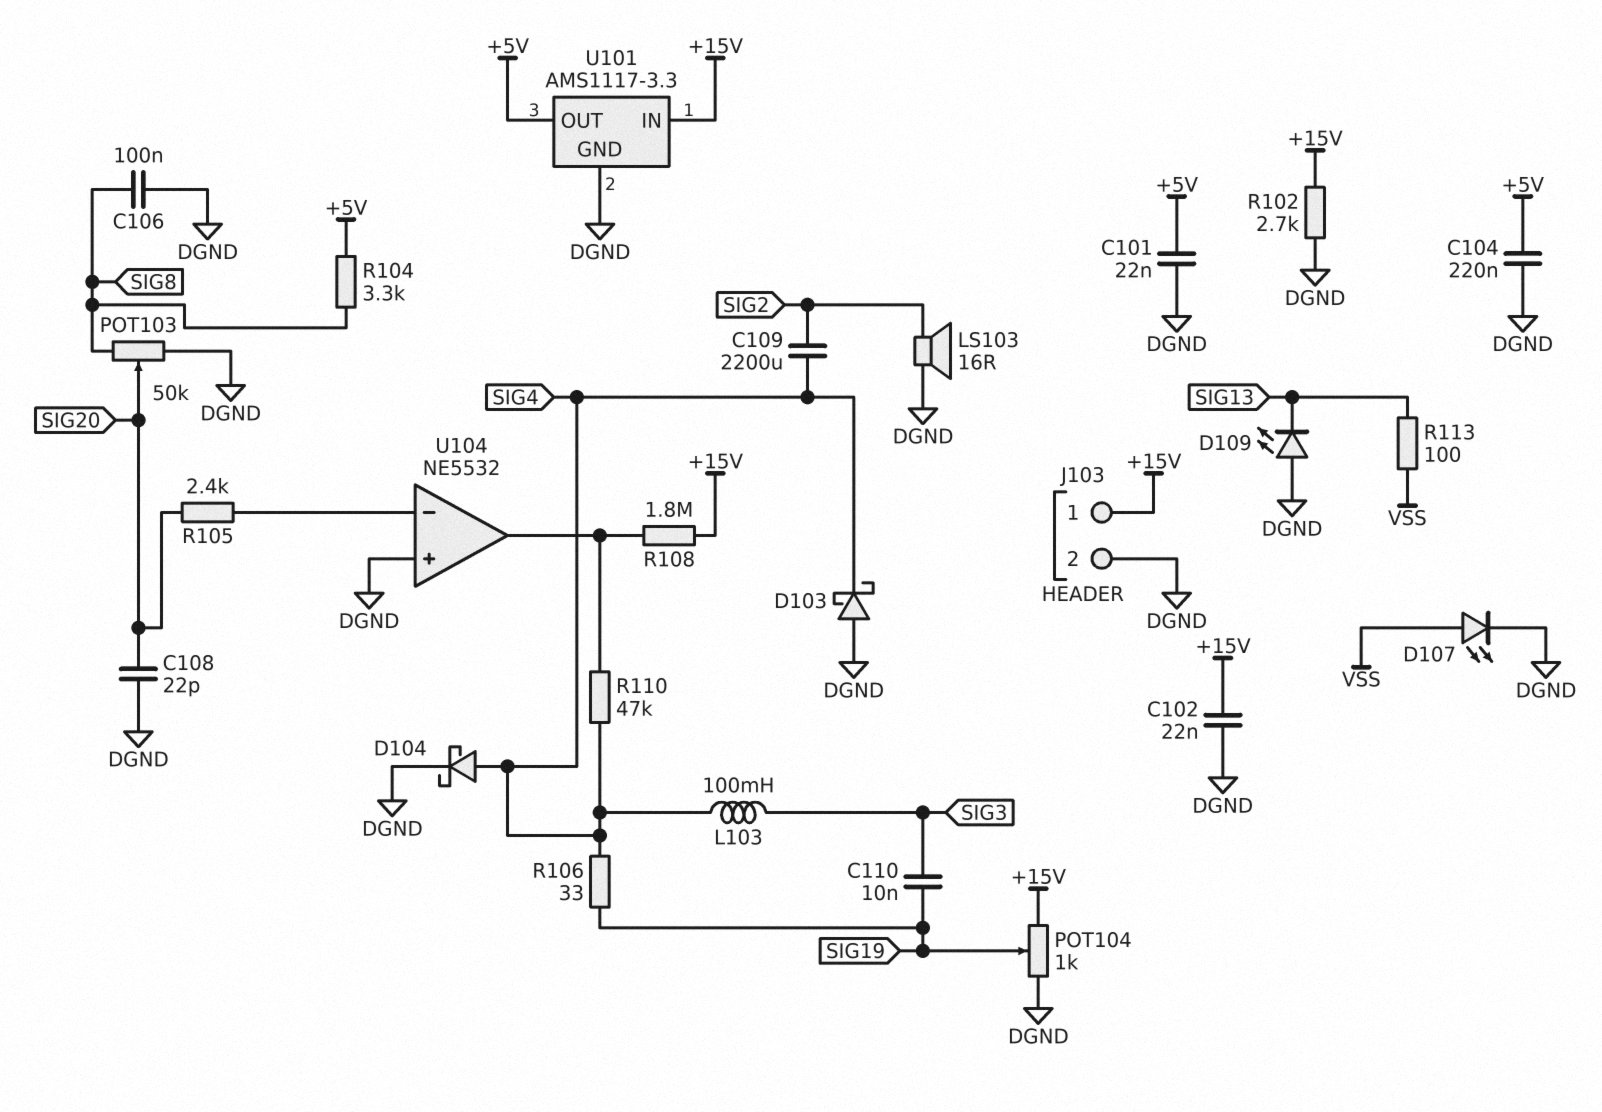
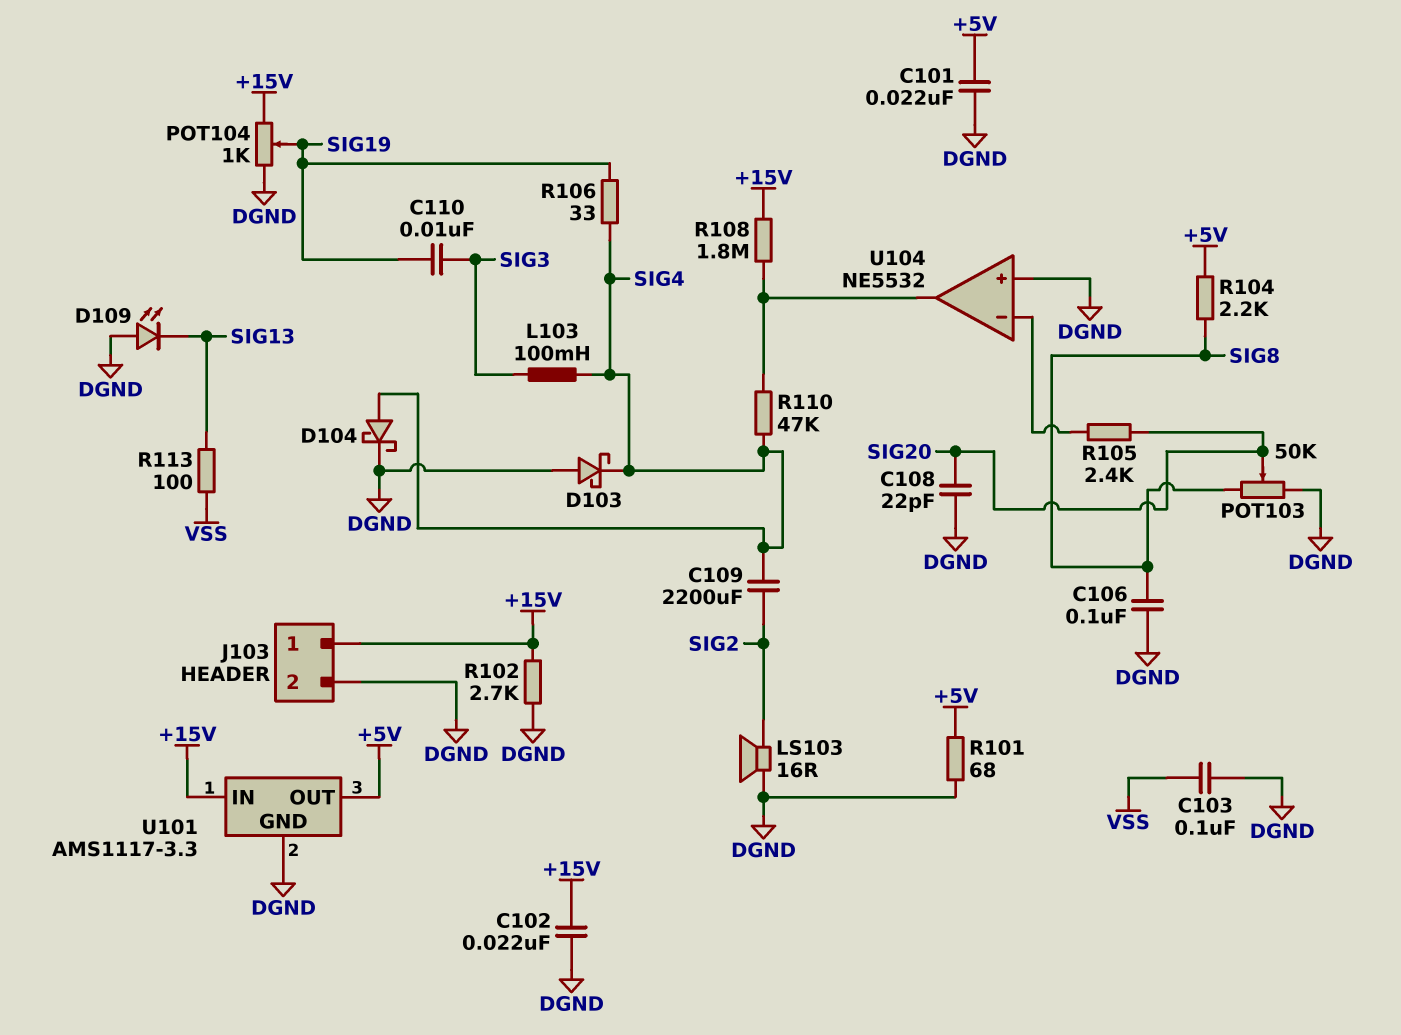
C103: none -> 100nF (DGND, VSS)
C104: 220nF (+5V, DGND) -> none
D107: LED (A VSS, K DGND) -> none
R101: none -> 68 (+5V, DGND)
R104: 3.3k (+5V, SIG8) -> 2.2k (+5V, SIG8)

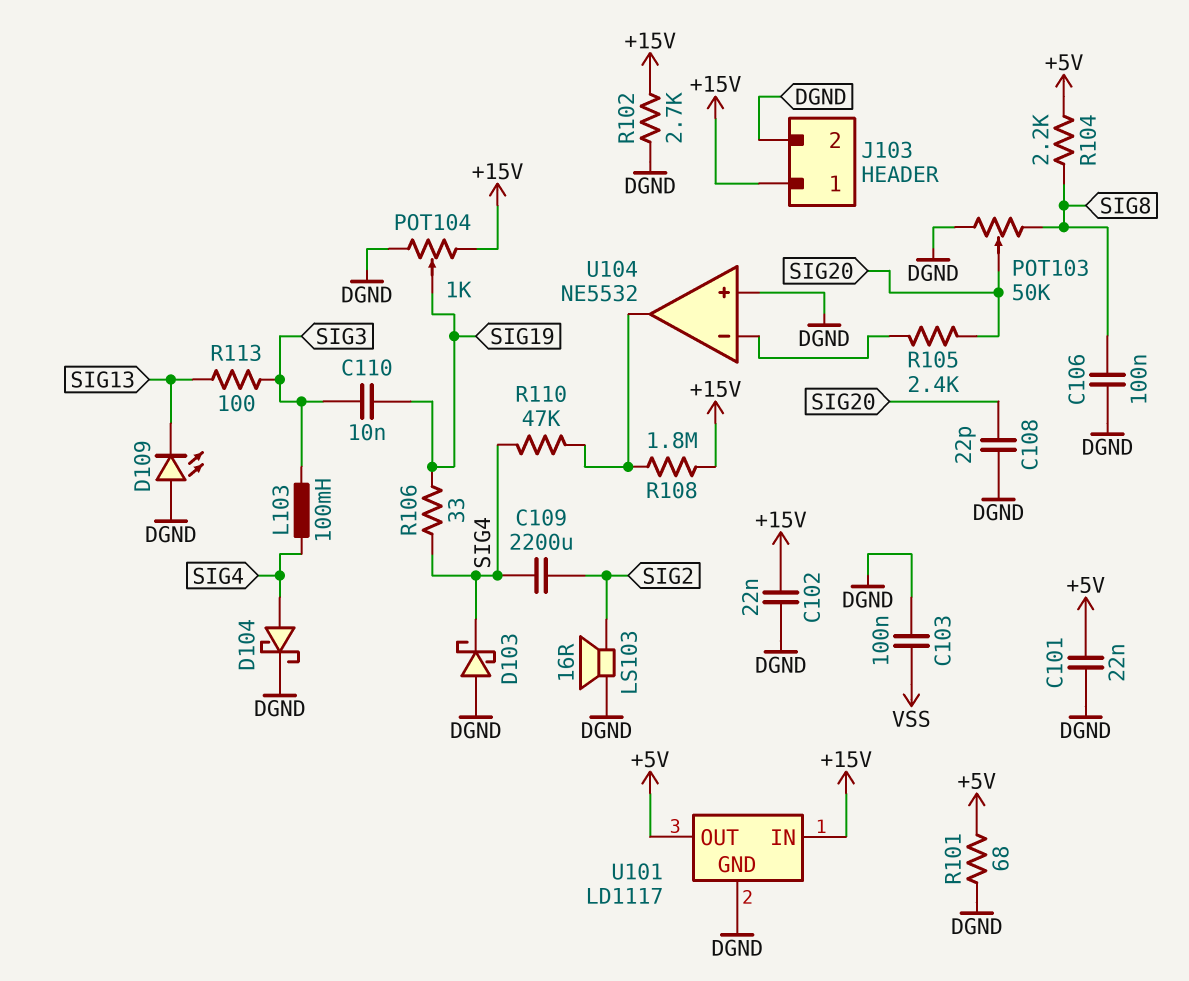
R113: 100 (SIG13, VSS) -> 100 (SIG3, SIG13)
U101: AMS1117-3.3 -> LD1117

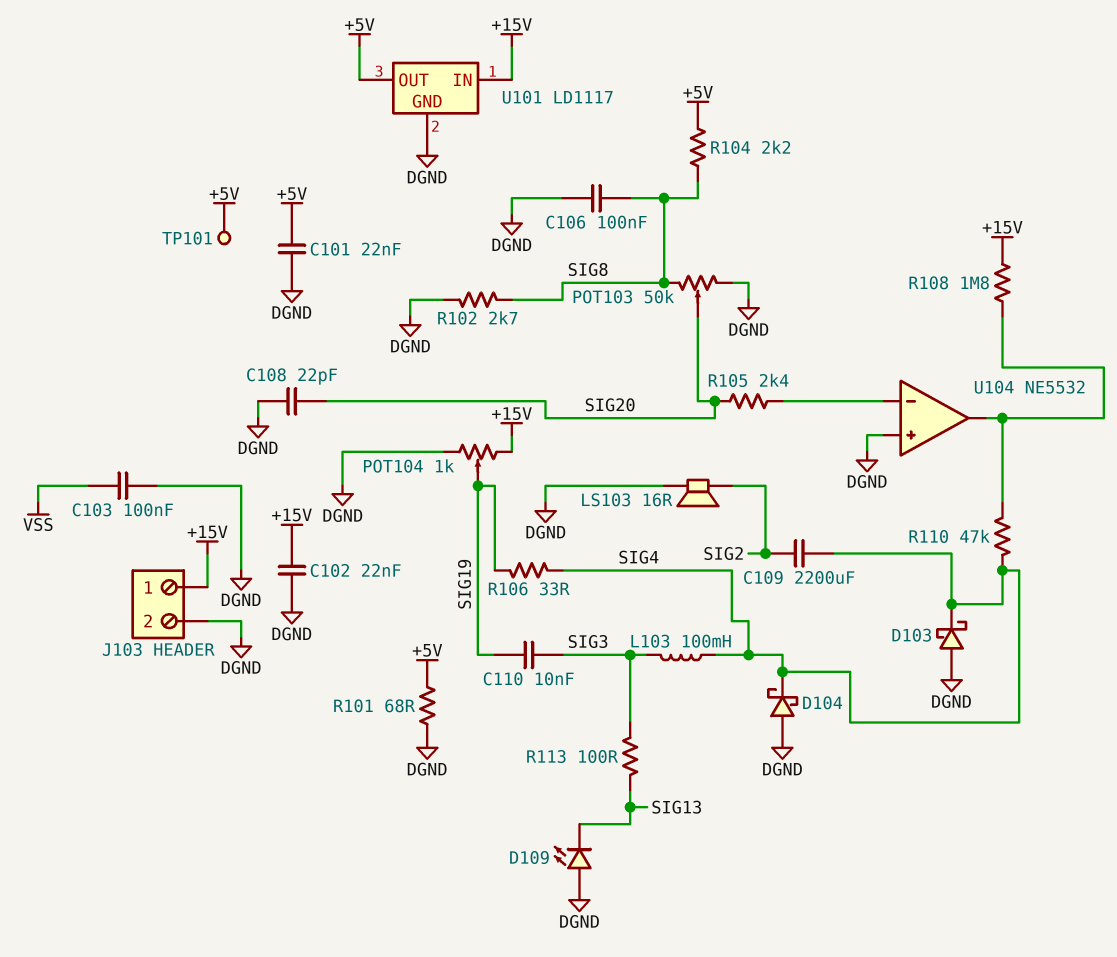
D104: schottky (A SIG4, K DGND) -> schottky (A DGND, K SIG4)
R102: 2.7k (+15V, DGND) -> 2.7k (DGND, SIG8)
TP101: none -> test point (+5V)

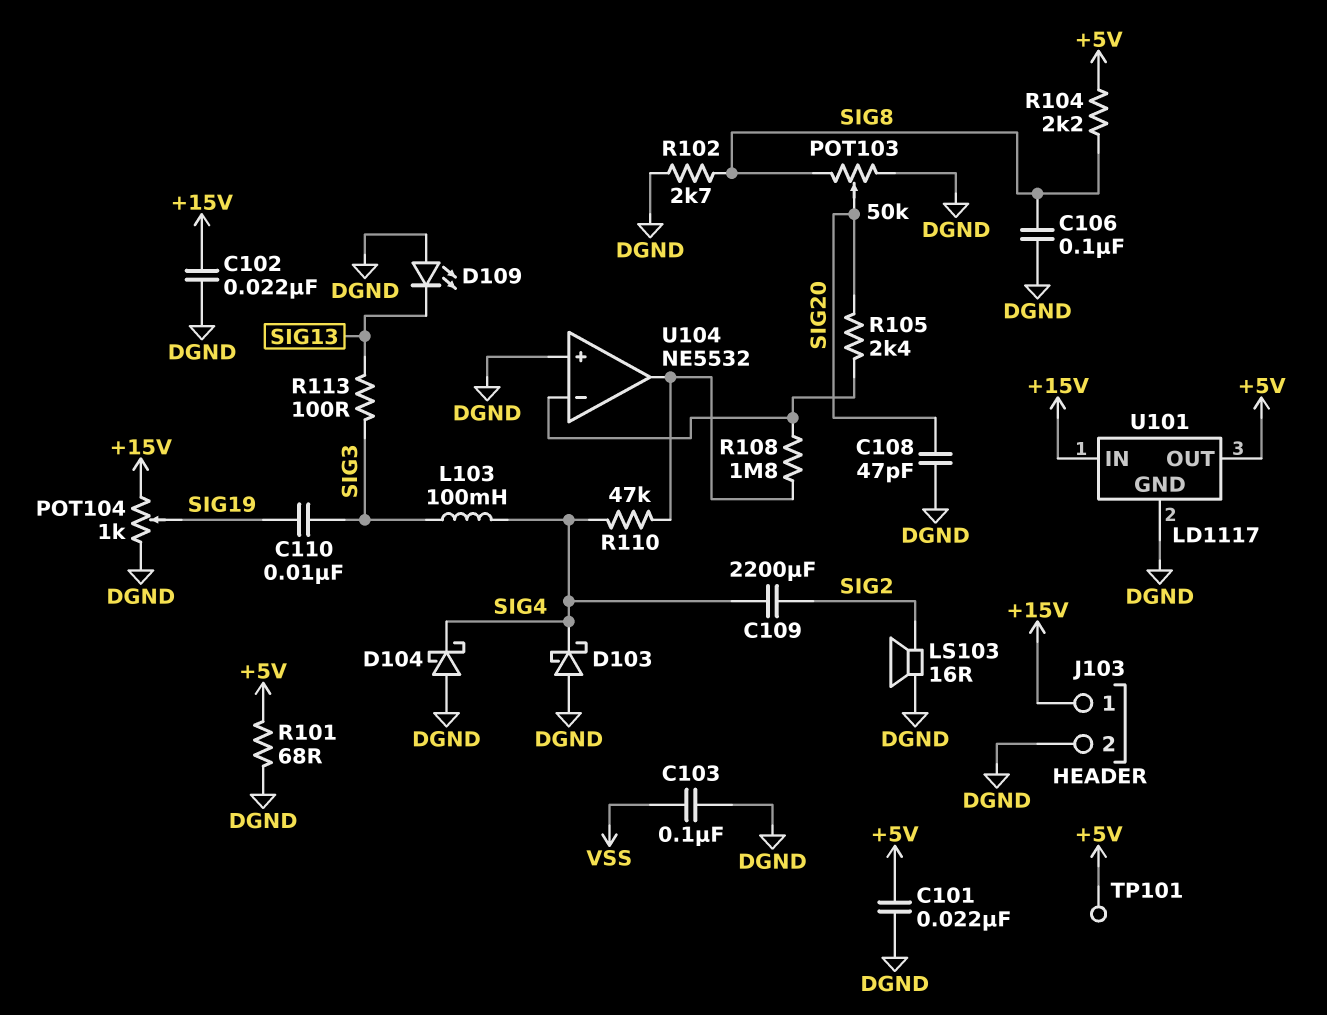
C108: 22pF (DGND, SIG20) -> 47pF (DGND, SIG20)
R106: 33 (SIG4, SIG19) -> none
R108: 1.8M (+15V, U104/out) -> 1.8M (U104/in-, U104/out)

